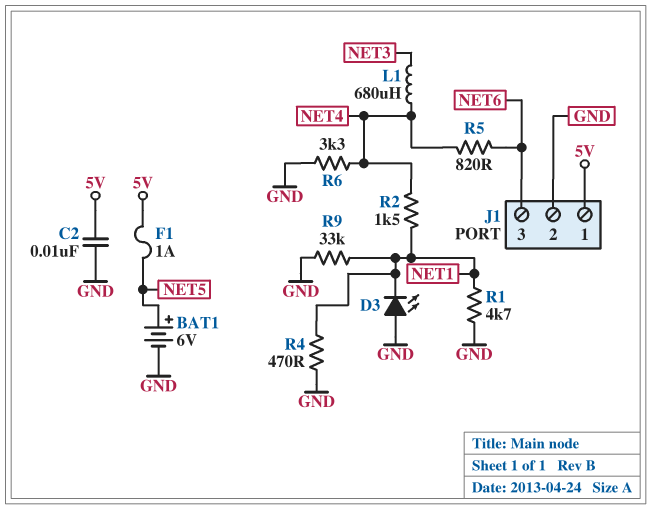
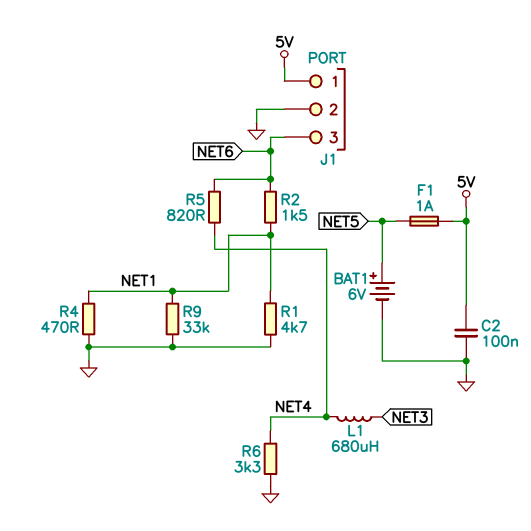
C2: 10nF (5V, GND) -> 100nF (5V, GND)
D3: LED (A GND, K NET1) -> none
R2: 1.5k (NET1, NET4) -> 1.5k (NET1, NET6)

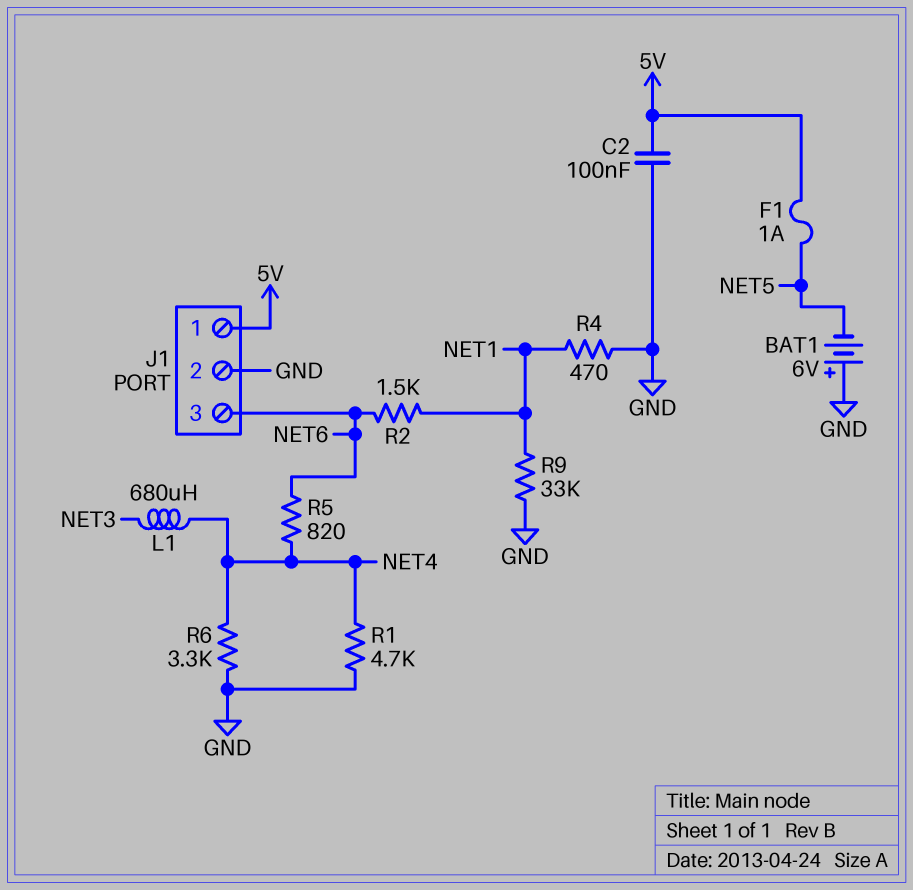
BAT1: 6V (plus NET5, minus GND) -> 6V (plus GND, minus NET5)
R1: 4.7k (GND, NET1) -> 4.7k (GND, NET4)

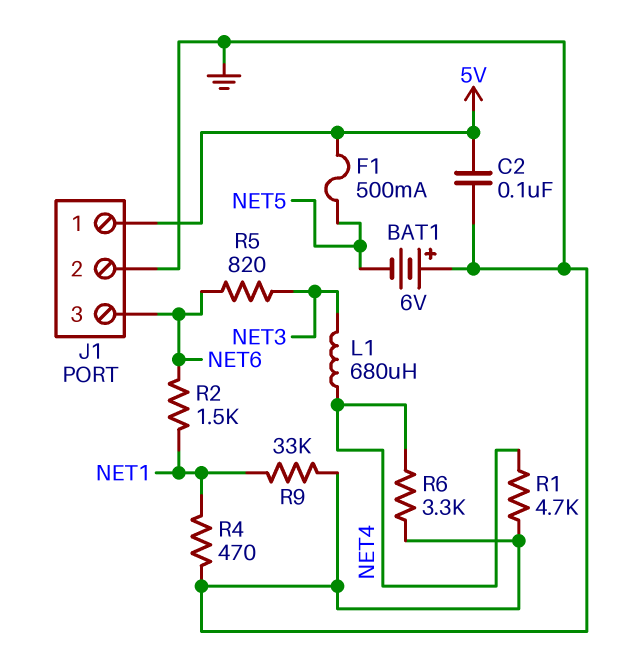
F1: 1A (5V, NET5) -> 500mA (5V, NET5)
R5: 820 (NET4, NET6) -> 820 (NET3, NET6)

